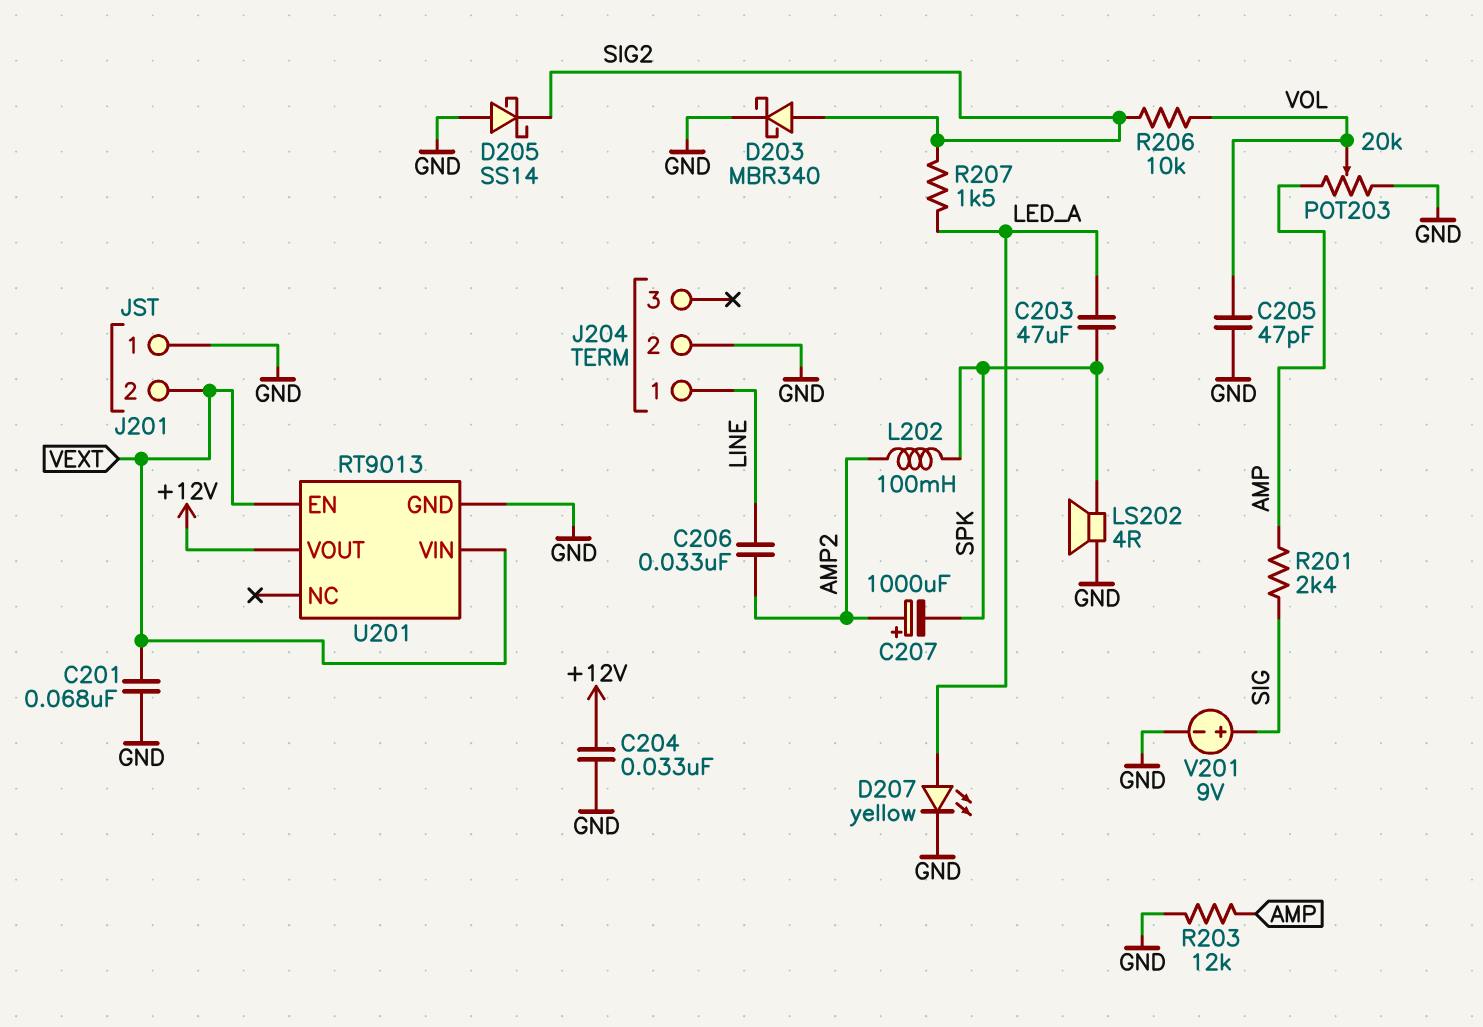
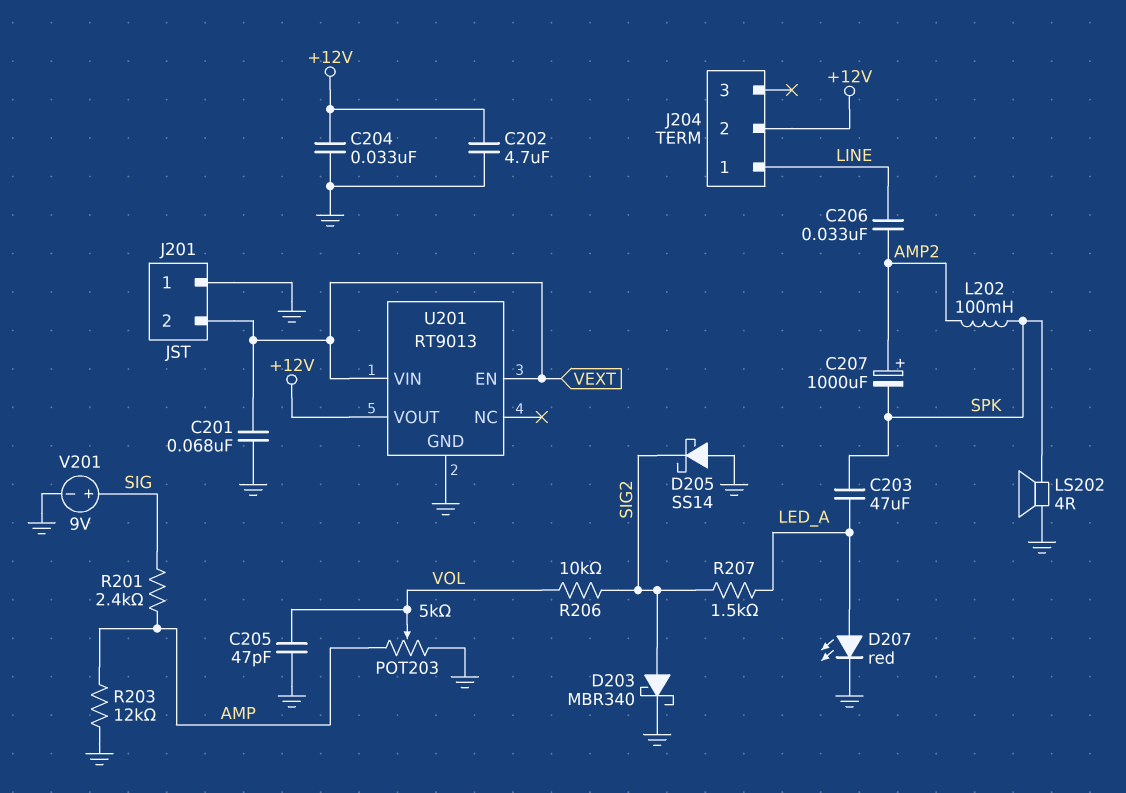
C202: none -> 4.7uF (+12V, GND)
D207: LED yellow (A LED_A, K GND) -> LED red (A LED_A, K GND)
J204 pin 2: GND -> +12V
POT203: 20k (AMP, GND, wiper VOL) -> 5k (AMP, GND, wiper VOL)

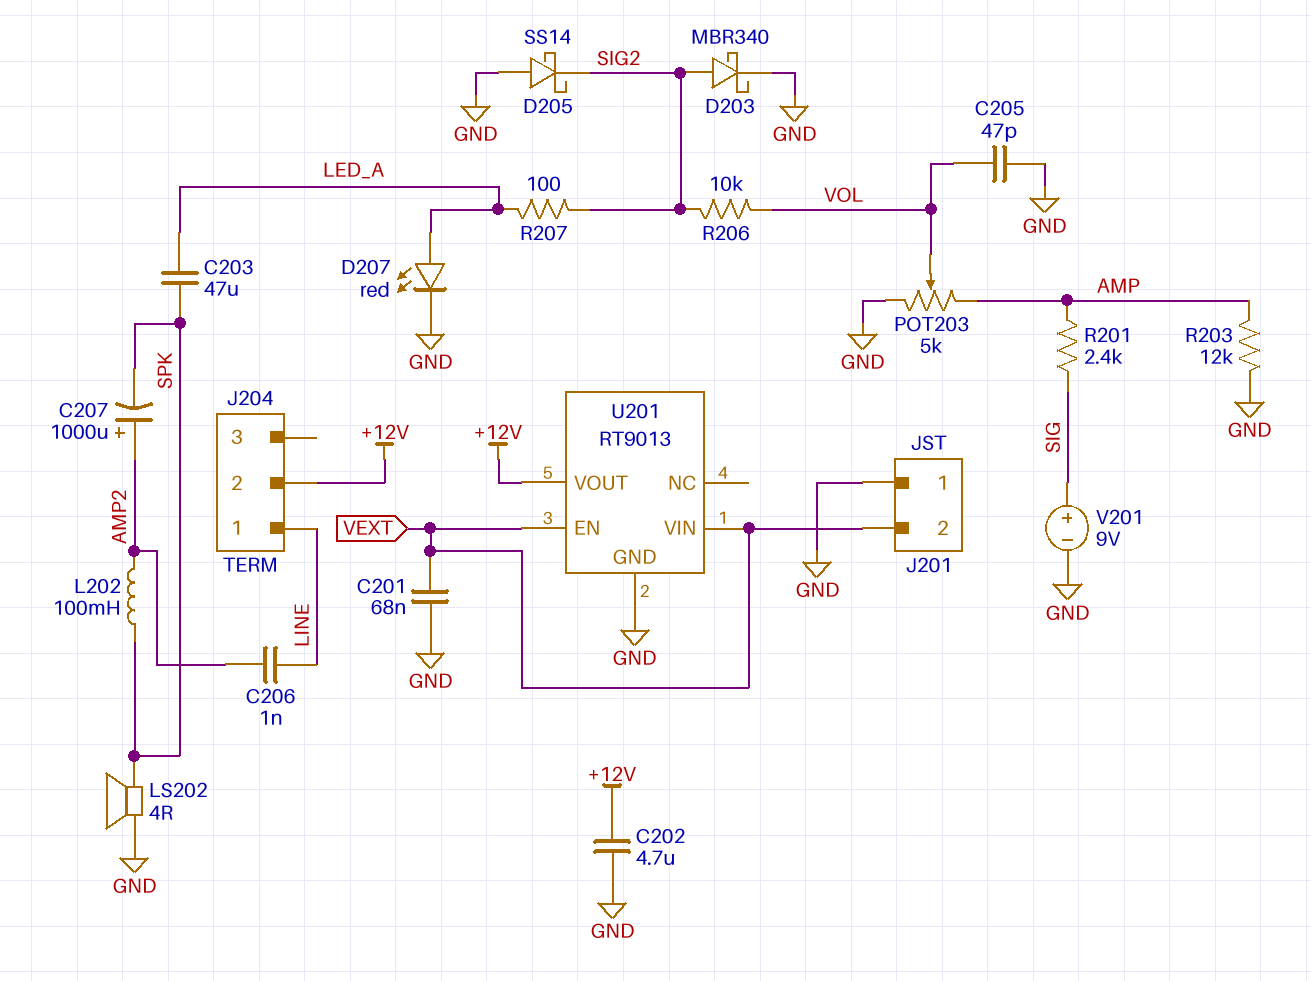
C204: 33nF (+12V, GND) -> none
C206: 33nF (AMP2, LINE) -> 1nF (AMP2, LINE)
R207: 1.5k (LED_A, SIG2) -> 100 (LED_A, SIG2)

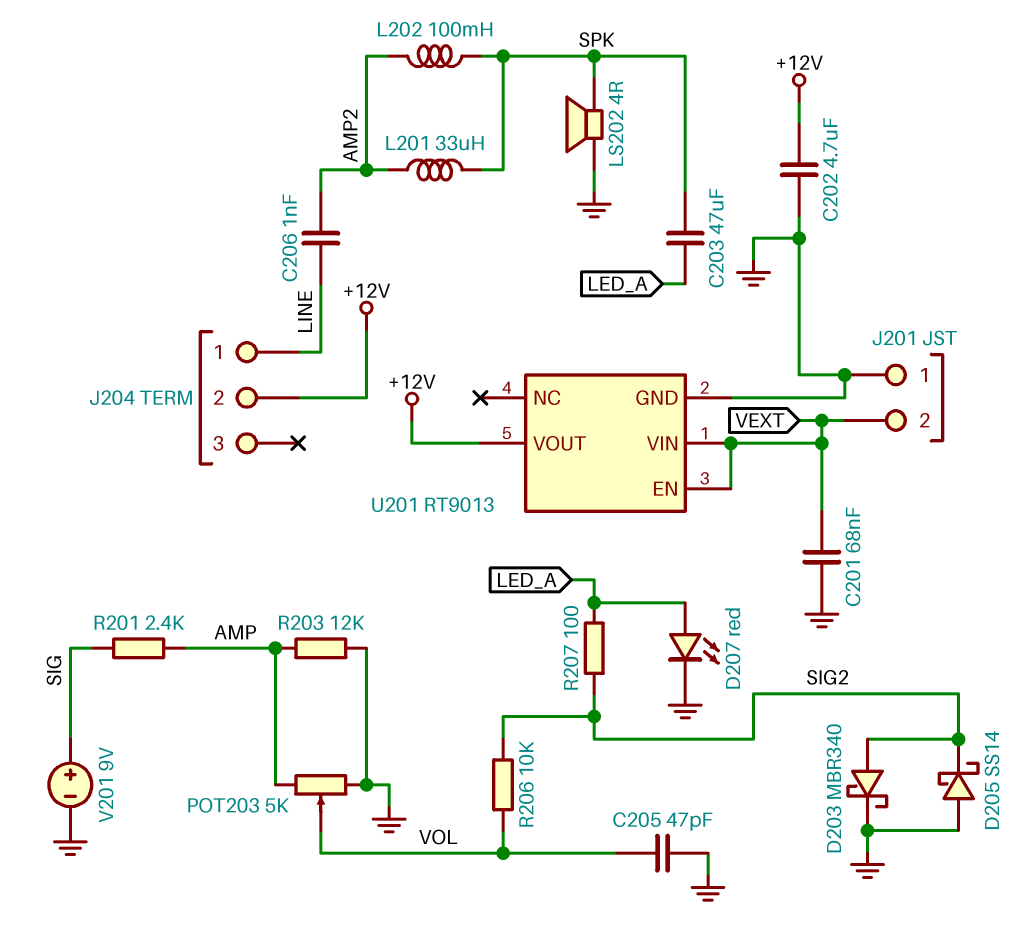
C207: 1000uF (plus AMP2, minus SPK) -> none
L201: none -> 33uH (AMP2, SPK)

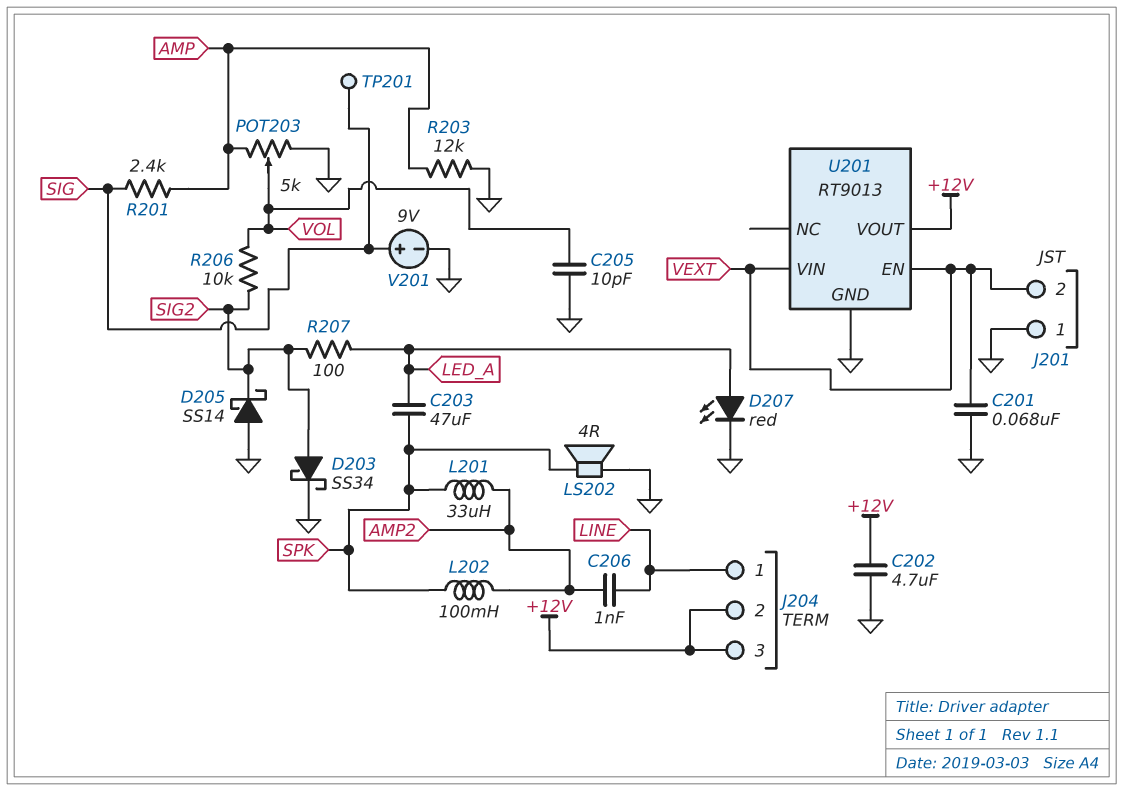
C205: 47pF (GND, VOL) -> 10pF (GND, VOL)
D203: schottky MBR340 (A SIG2, K GND) -> schottky SS34 (A SIG2, K GND)
J204 pin 3: none -> +12V
TP201: none -> test point (SIG)

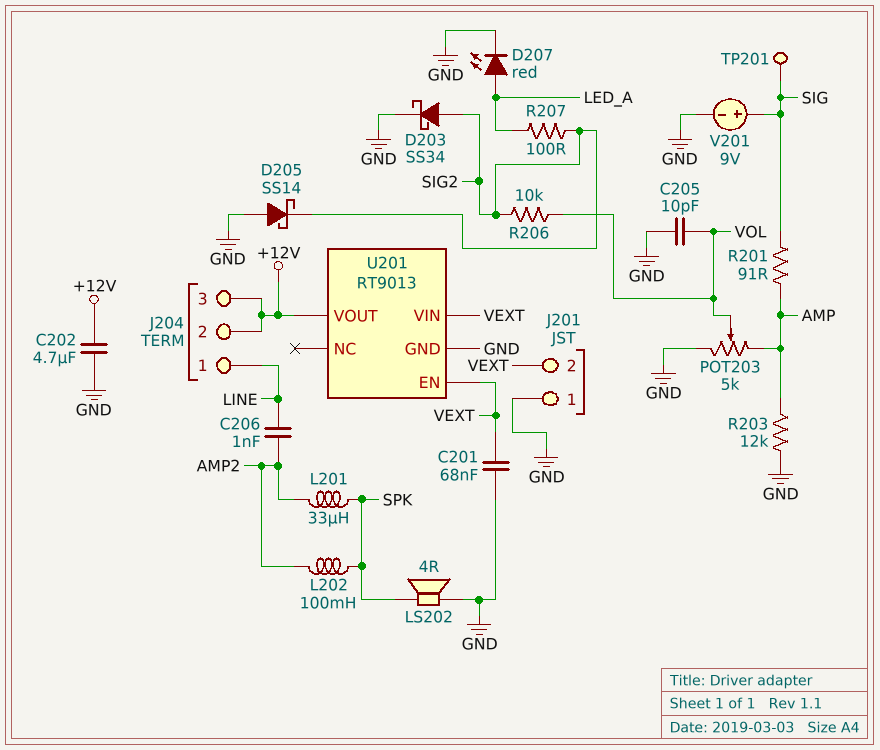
C203: 47uF (LED_A, SPK) -> none
R201: 2.4k (AMP, SIG) -> 91 (AMP, SIG)

